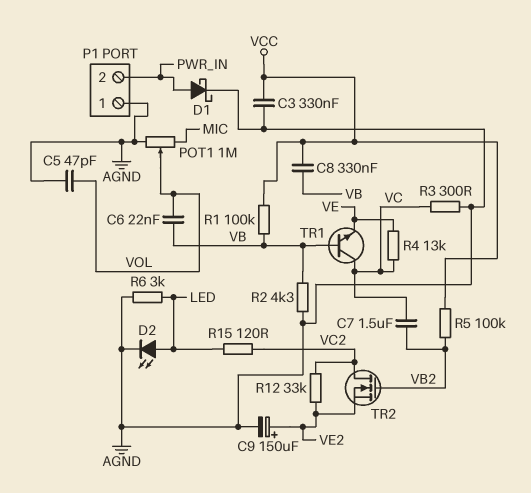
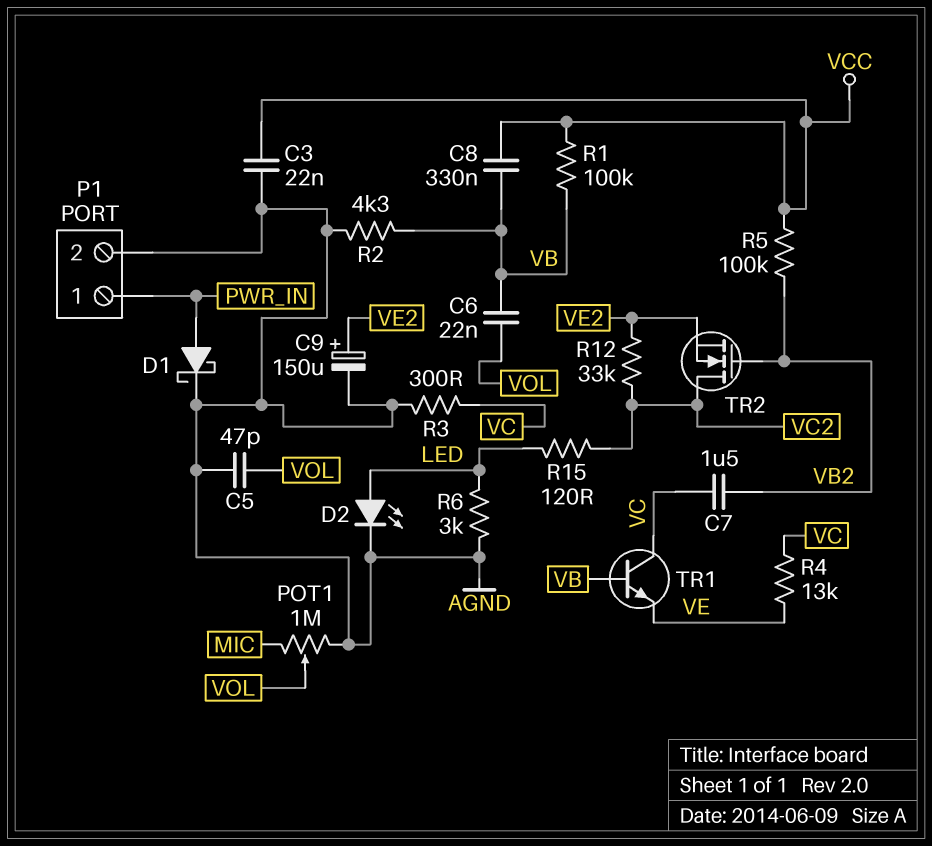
C3: 330nF (AGND, VCC) -> 22nF (AGND, VCC)
P1 pin 1: AGND -> PWR_IN
P1 pin 2: PWR_IN -> AGND

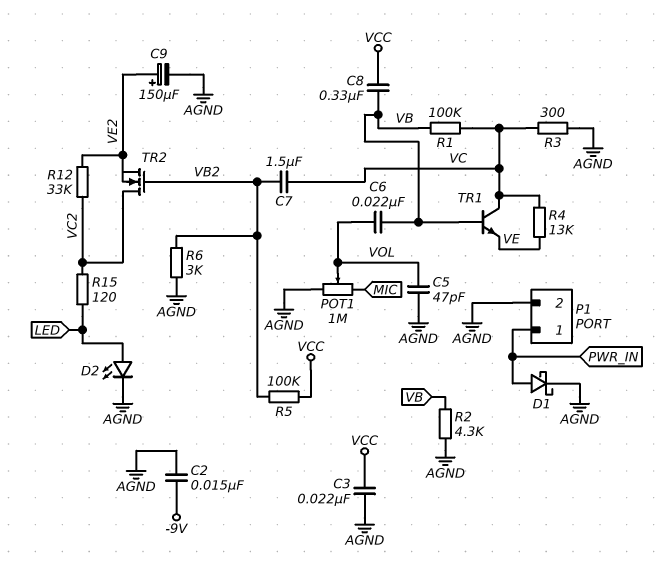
C2: none -> 15nF (-9V, AGND)
R1: 100k (VB, VCC) -> 100k (VB, VC)
R6: 3k (AGND, LED) -> 3k (AGND, VB2)

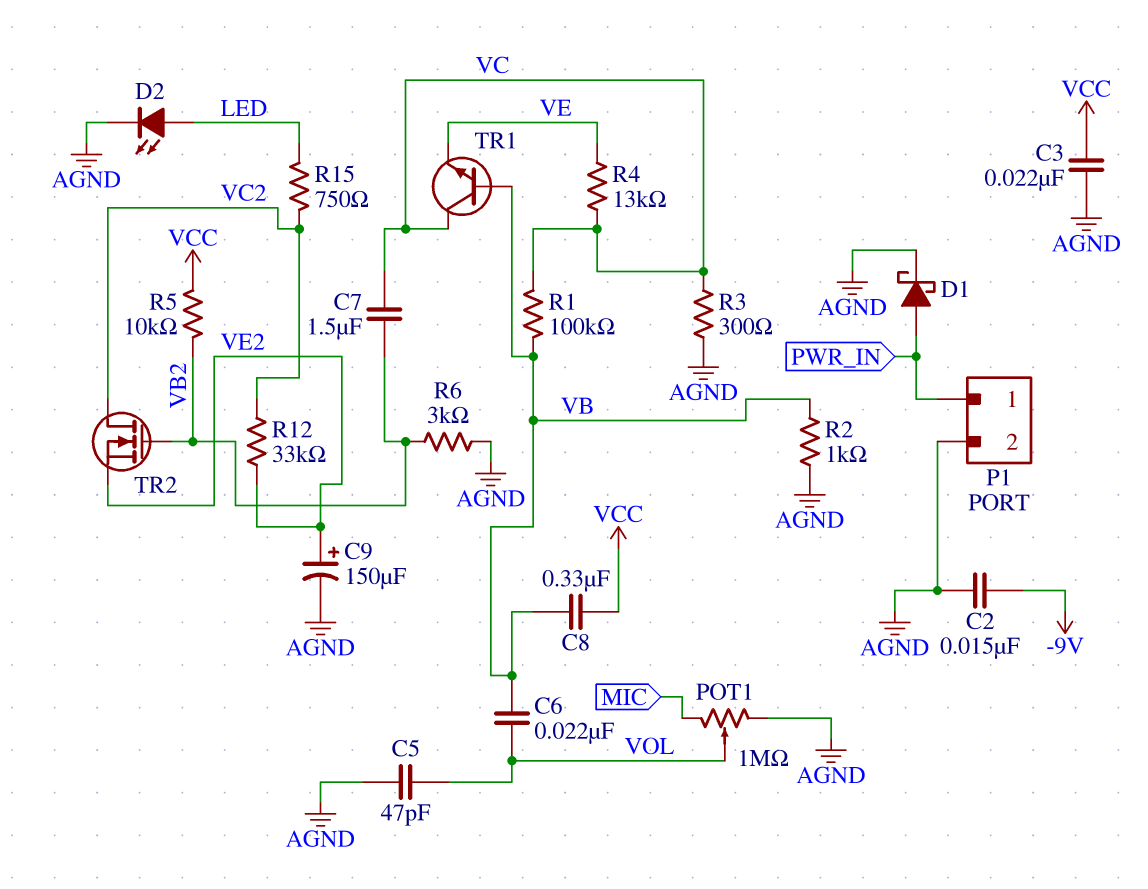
R2: 4.3k (AGND, VB) -> 1k (AGND, VB)
R5: 100k (VB2, VCC) -> 10k (VB2, VCC)
R15: 120 (LED, VC2) -> 750 (LED, VC2)

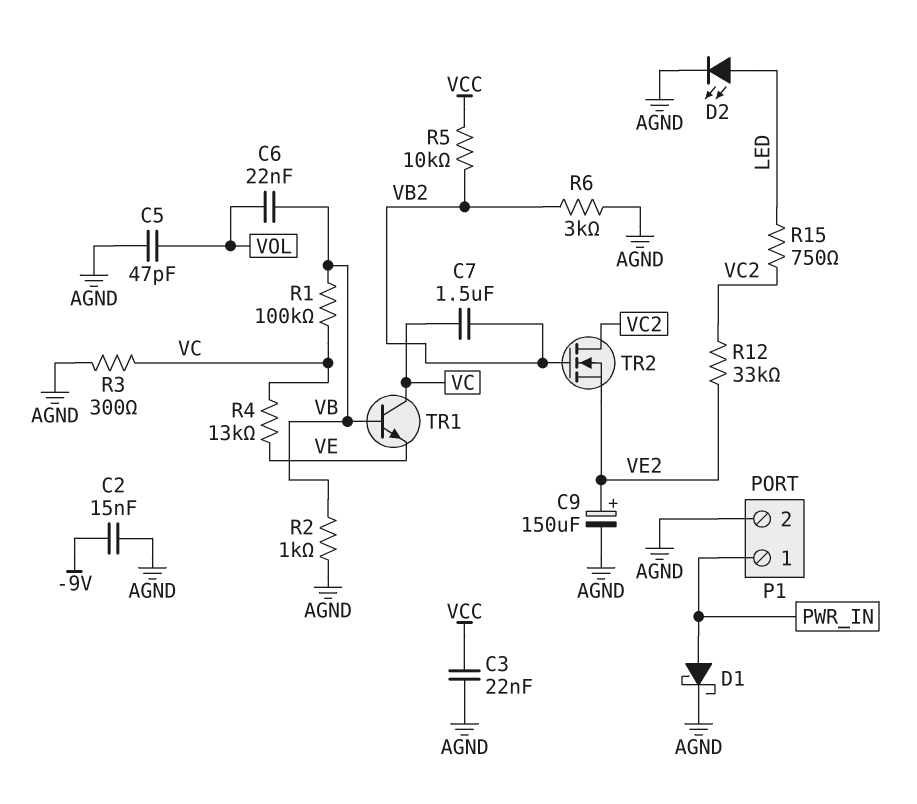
C8: 330nF (VB, VCC) -> none
POT1: 1M (AGND, MIC, wiper VOL) -> none

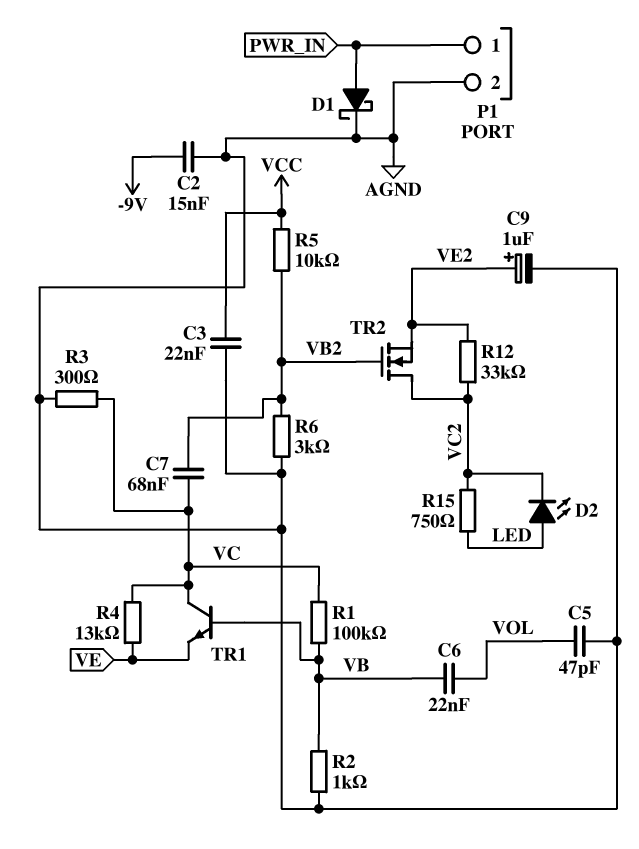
C7: 1.5uF (VB2, VC) -> 68nF (VB2, VC)
C9: 150uF (plus VE2, minus AGND) -> 1uF (plus VE2, minus AGND)
D2: LED (A LED, K AGND) -> LED (A LED, K VC2)

